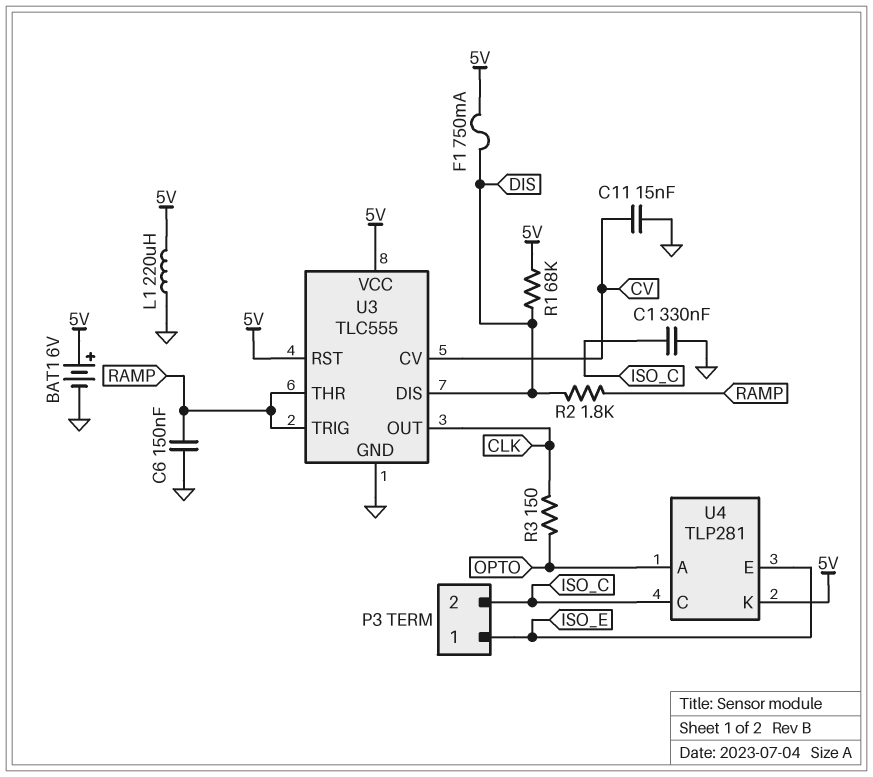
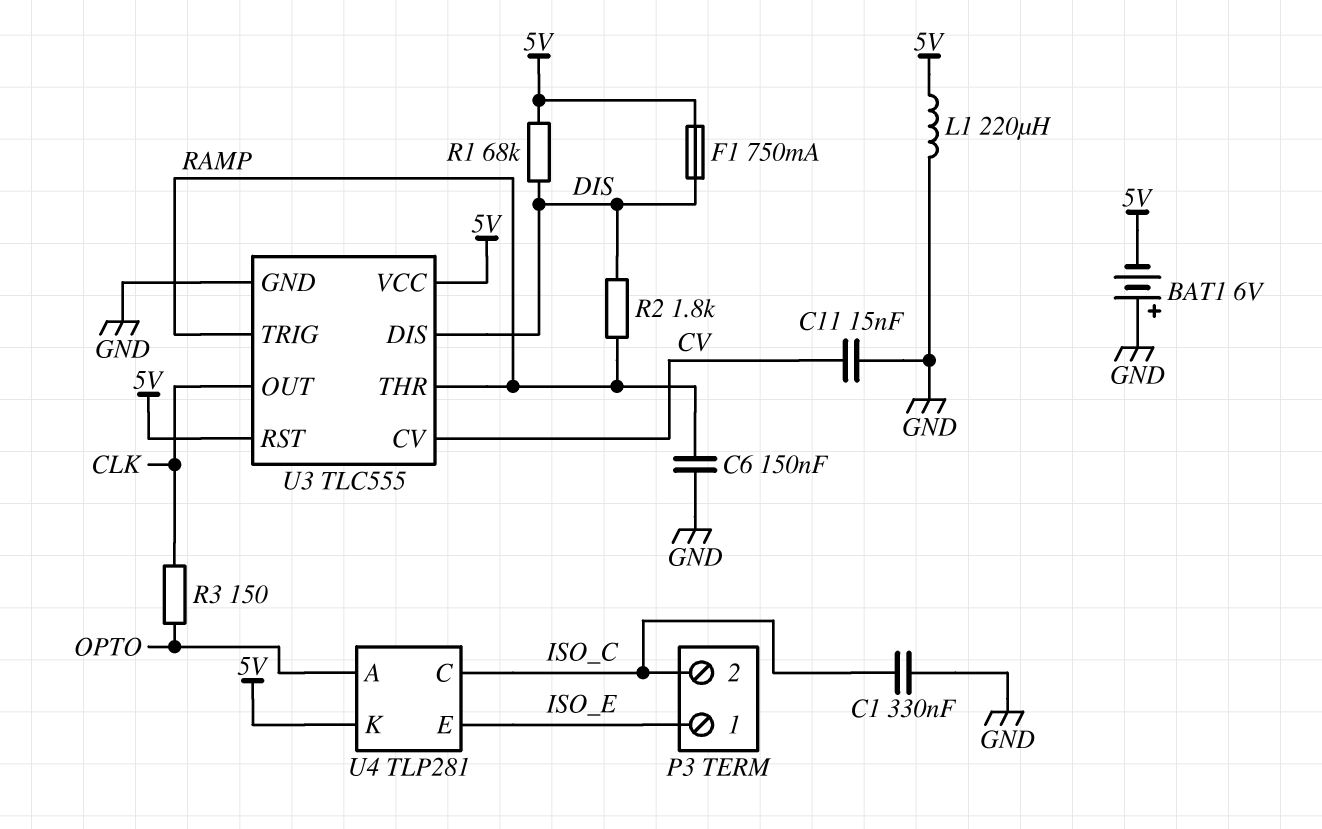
BAT1: 6V (plus 5V, minus GND) -> 6V (plus GND, minus 5V)

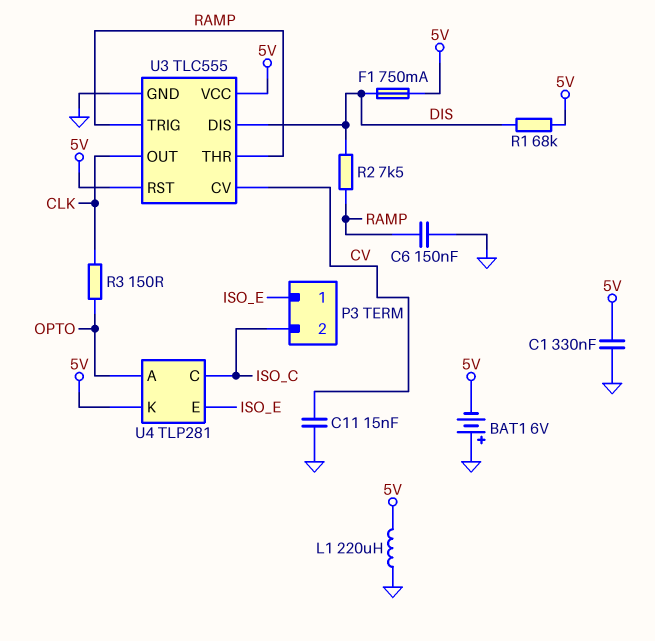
C1: 330nF (GND, ISO_C) -> 330nF (5V, GND)
R2: 1.8k (DIS, RAMP) -> 7.5k (DIS, RAMP)

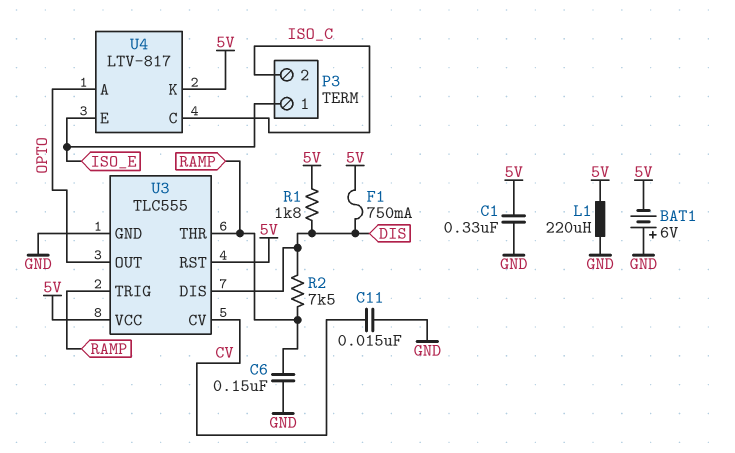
R1: 68k (5V, DIS) -> 1.8k (5V, DIS)
R3: 150 (CLK, OPTO) -> none
U3 pin OUT: CLK -> OPTO
U4: TLP281 -> LTV-817

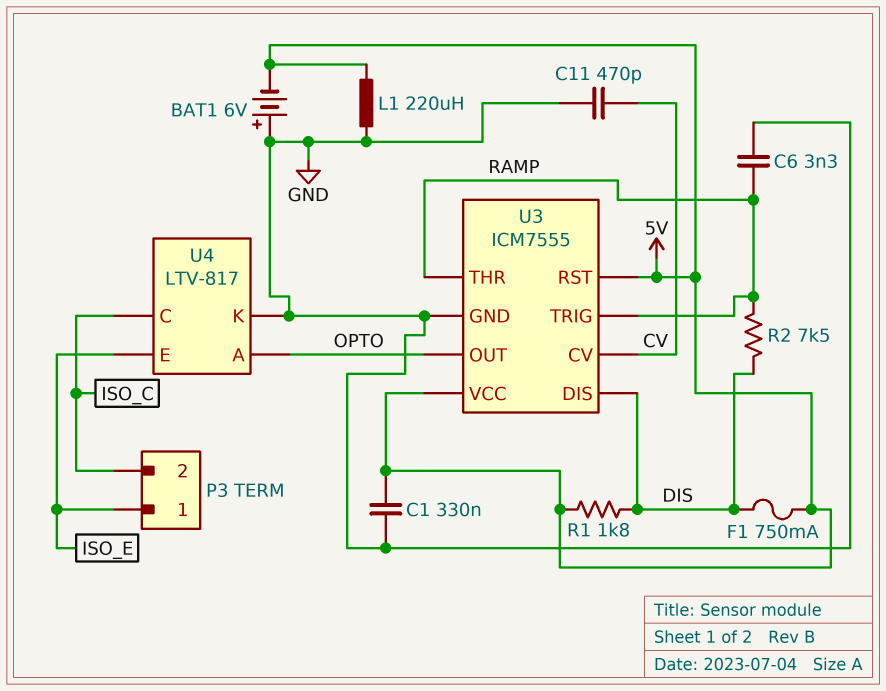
C6: 150nF (GND, RAMP) -> 3.3nF (GND, RAMP)
C11: 15nF (CV, GND) -> 470pF (CV, GND)
U3: TLC555 -> ICM7555
U4 pin K: 5V -> GND

